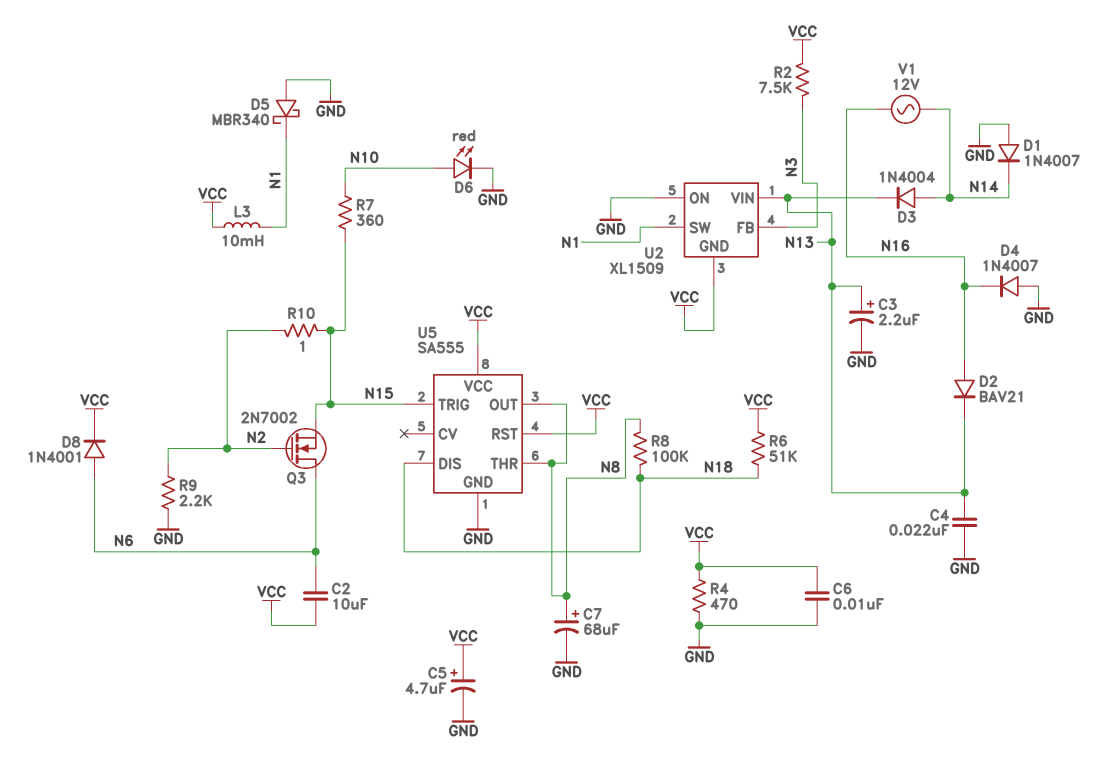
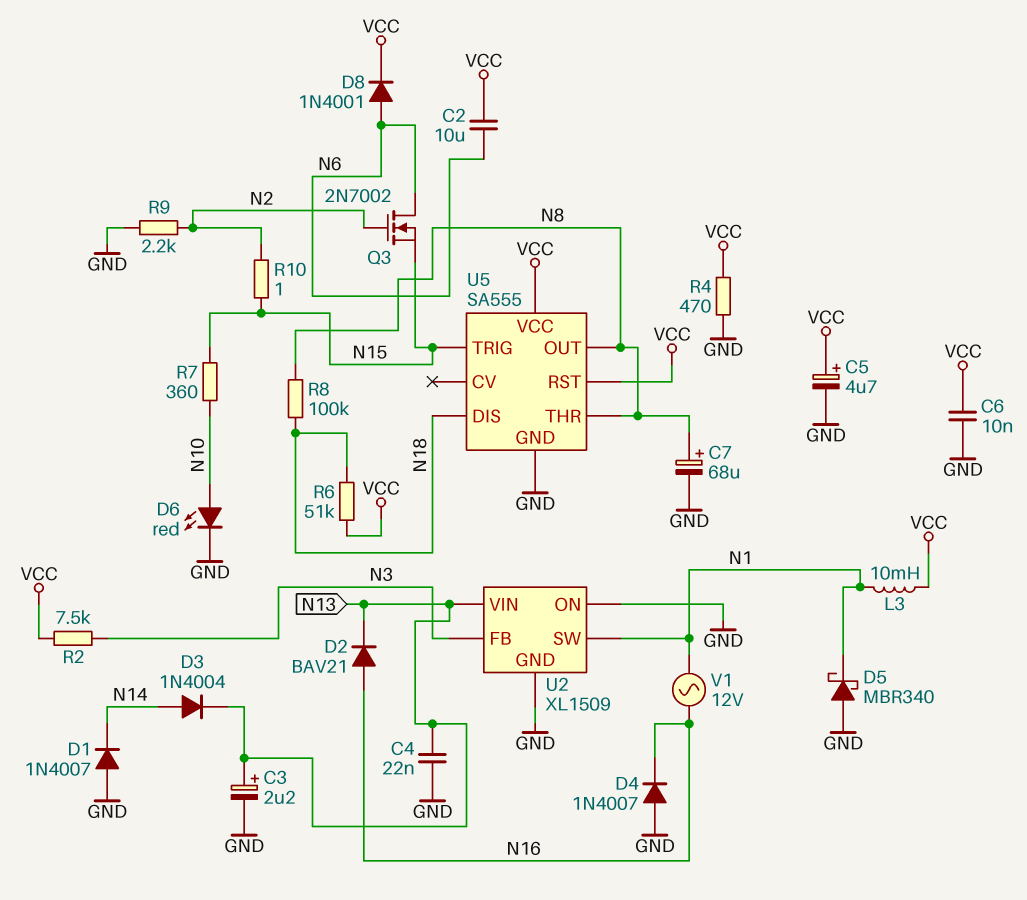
U2 pin GND: VCC -> GND
V1: AC 12V (N14, N16) -> AC 12V (N1, N16)

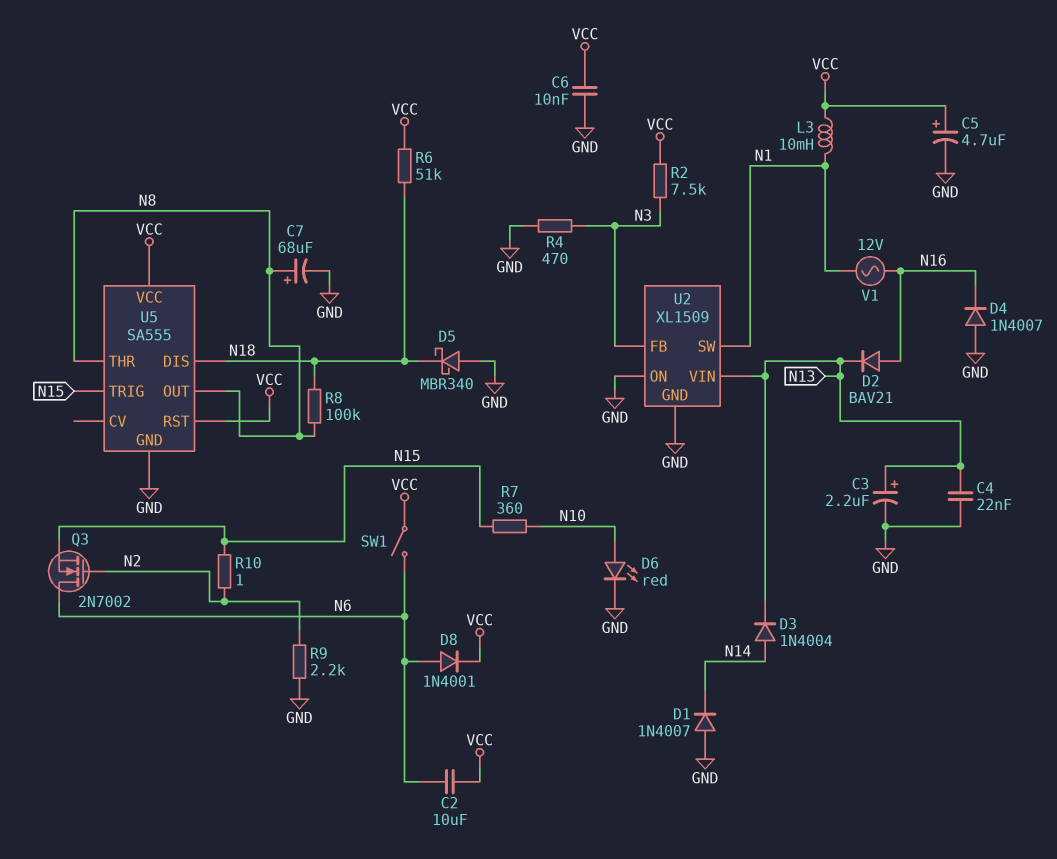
D5: schottky MBR340 (A GND, K N1) -> schottky MBR340 (A GND, K N18)
R4: 470 (GND, VCC) -> 470 (GND, N3)
SW1: none -> switch (N6, VCC)

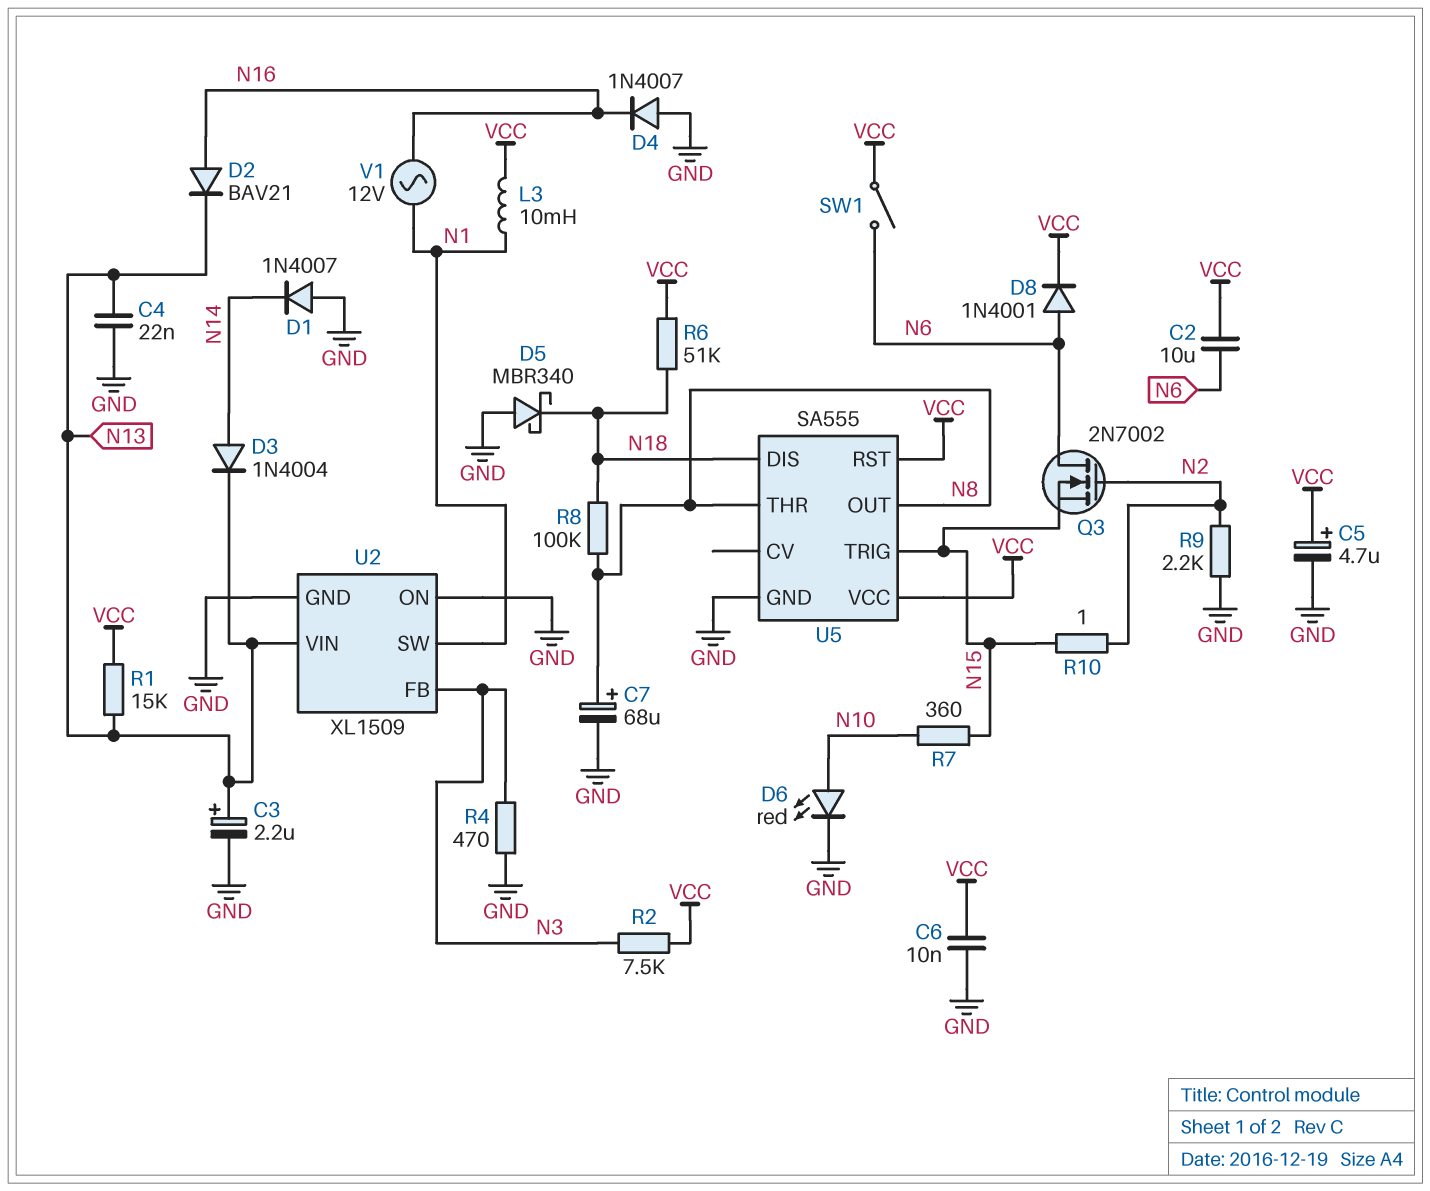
R1: none -> 15k (N13, VCC)

